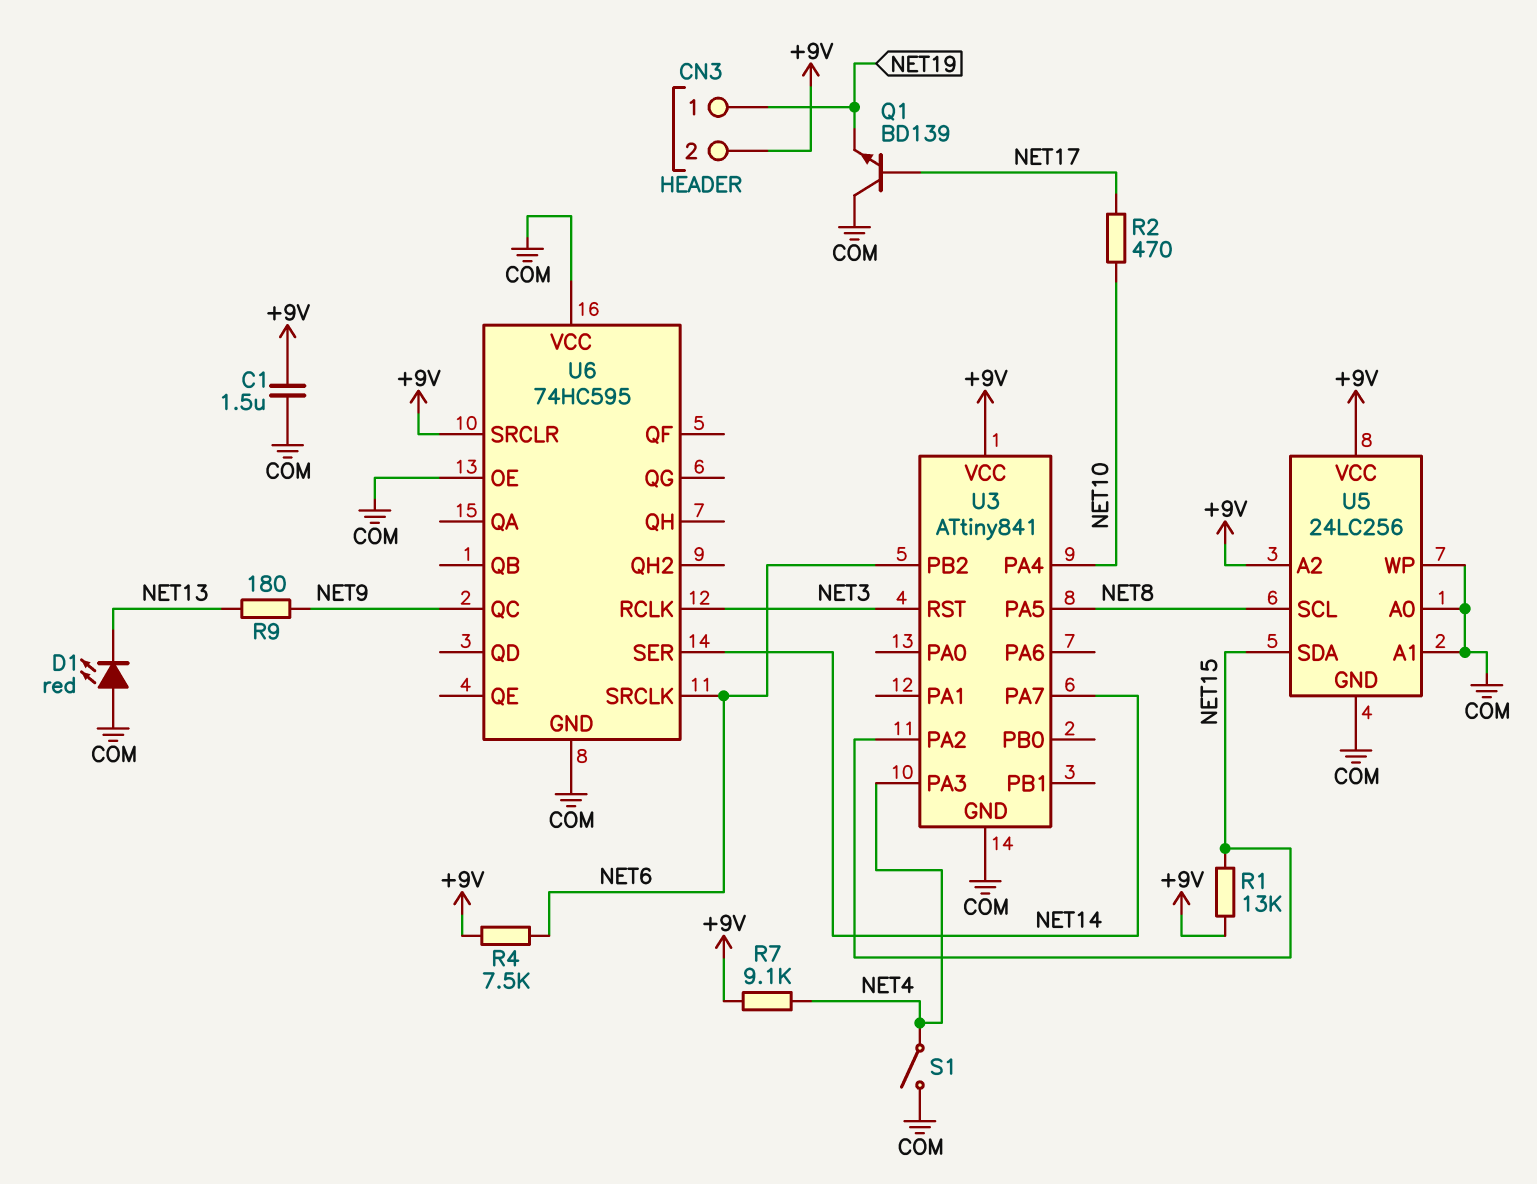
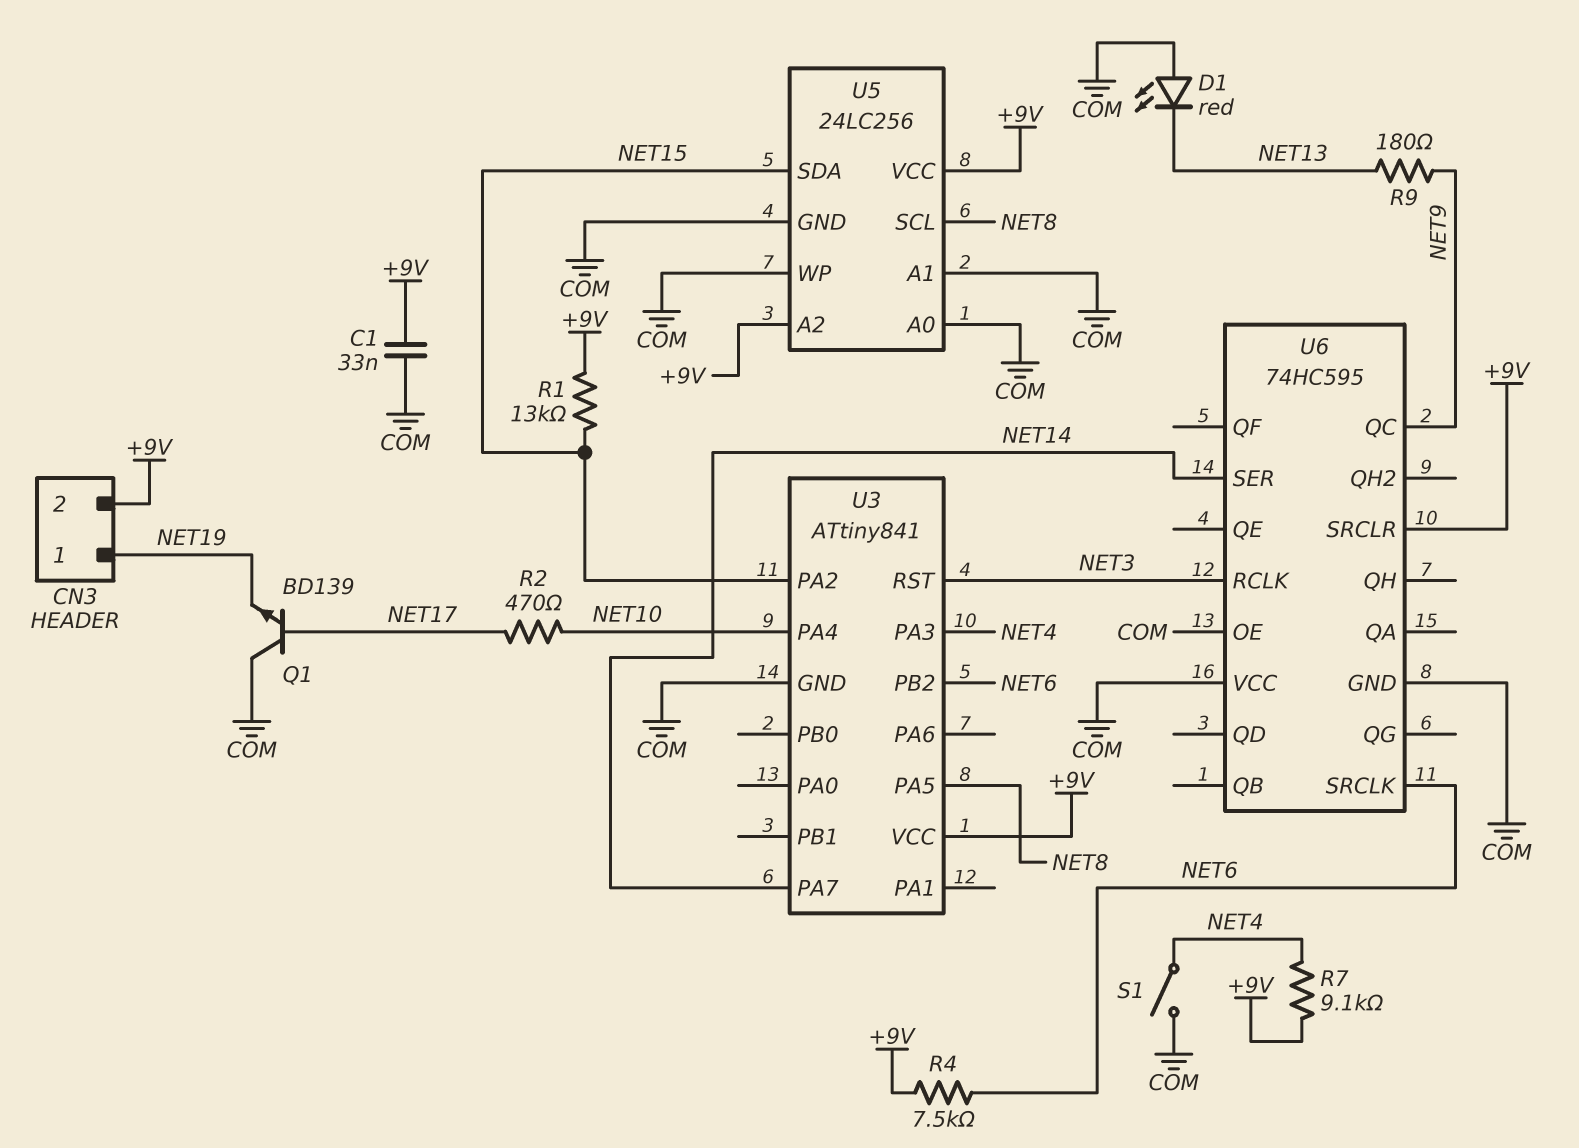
C1: 1.5uF (+9V, COM) -> 33nF (+9V, COM)

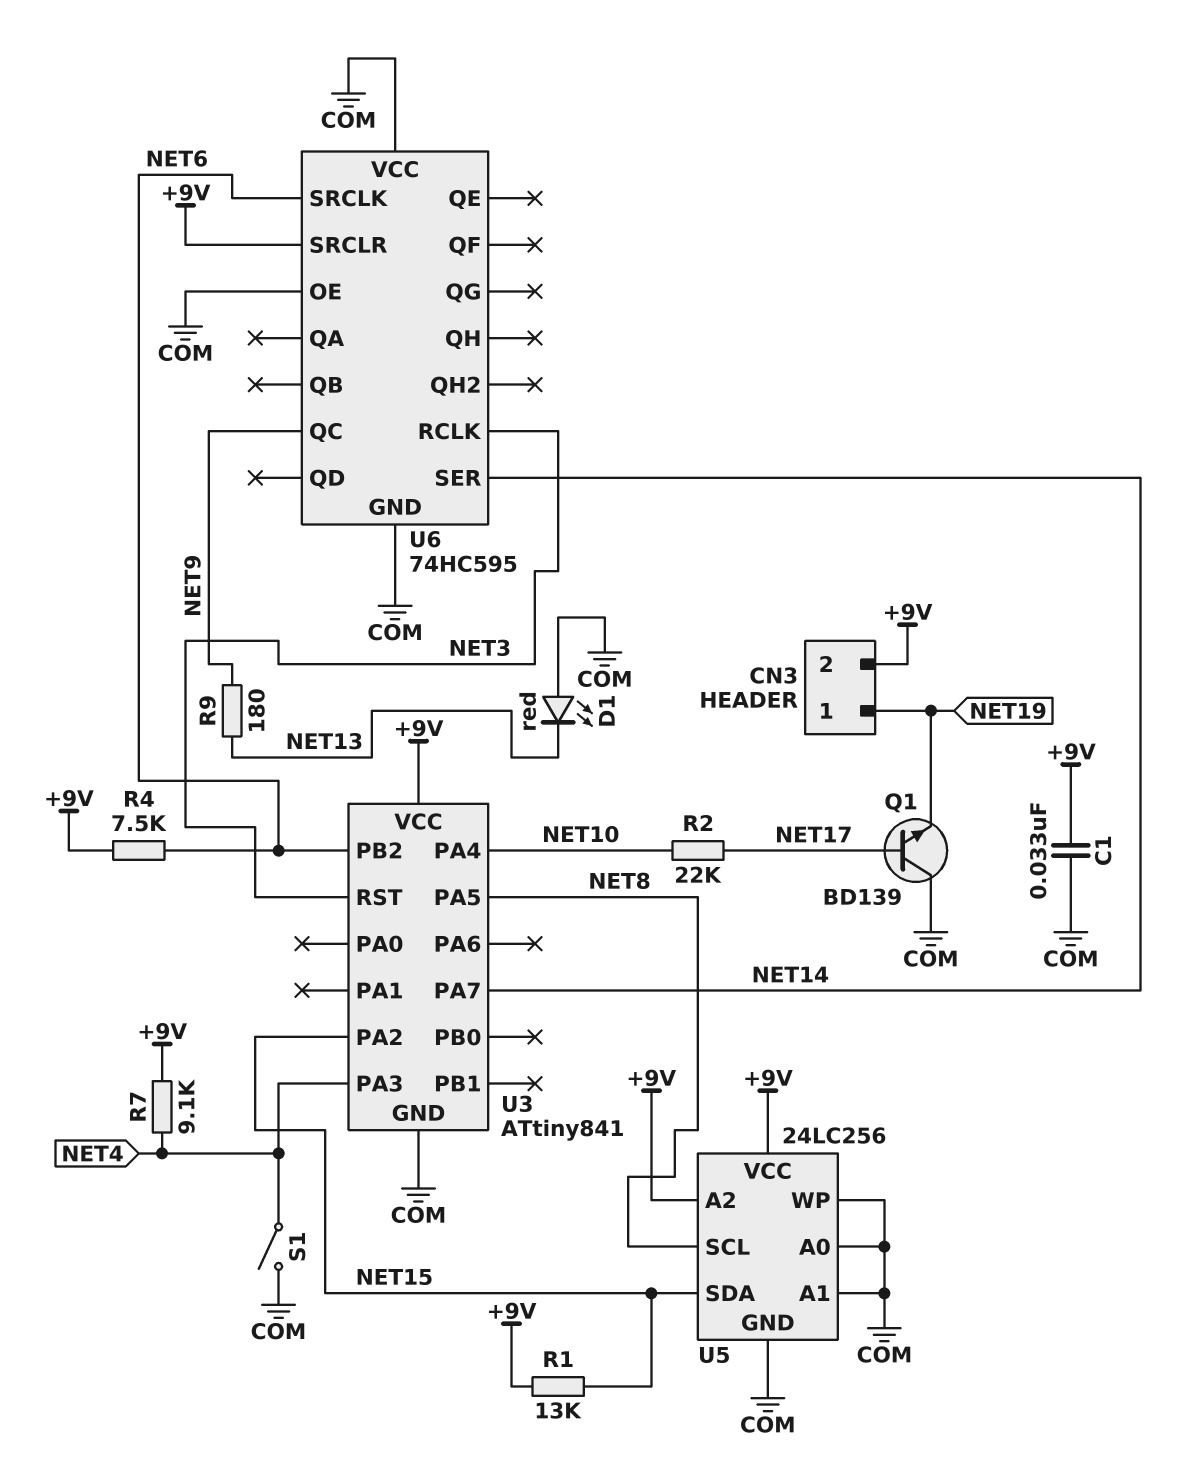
R2: 470 (NET10, NET17) -> 22k (NET10, NET17)

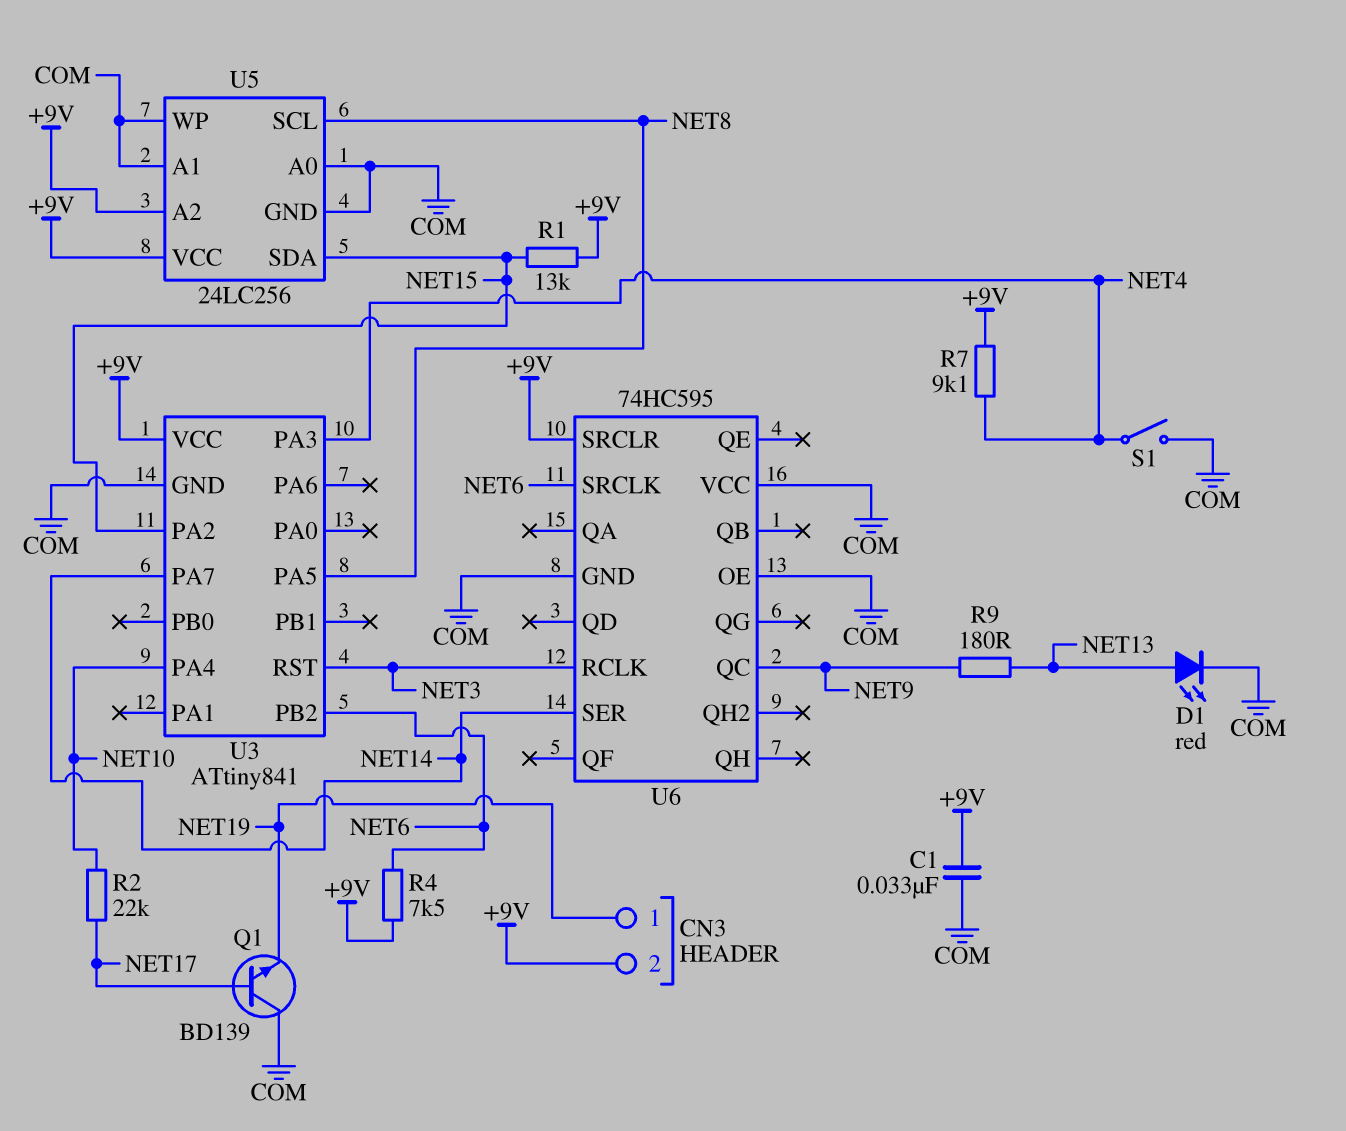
D1: LED red (A COM, K NET13) -> LED red (A NET13, K COM)

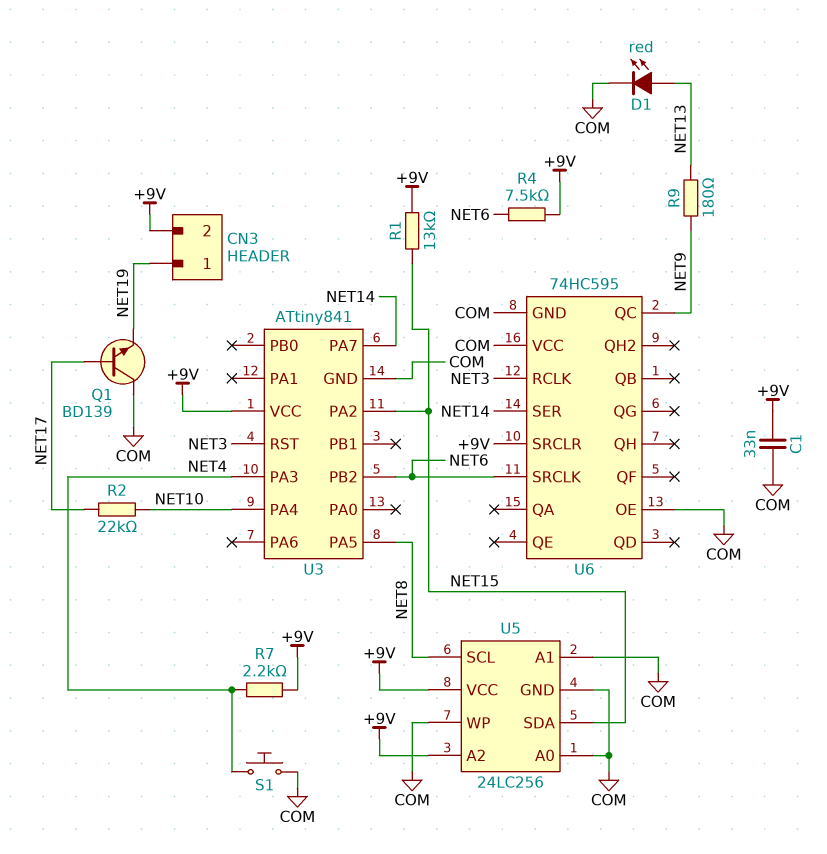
R7: 9.1k (+9V, NET4) -> 2.2k (+9V, NET4)
S1: switch (COM, NET4) -> button (COM, NET4)

